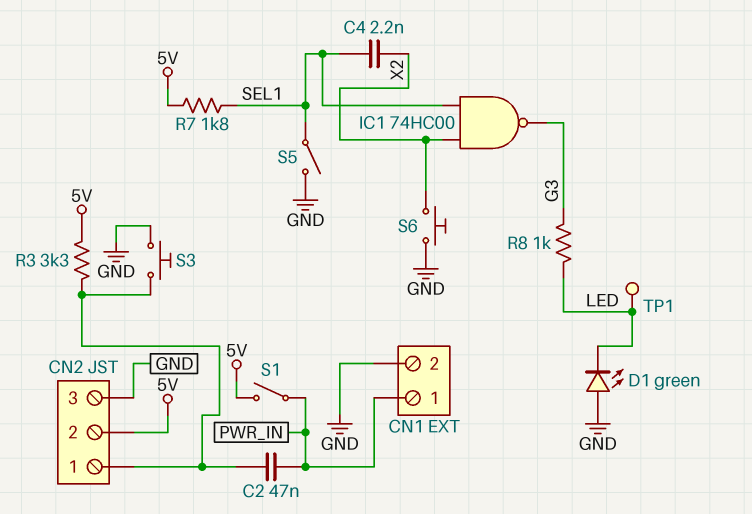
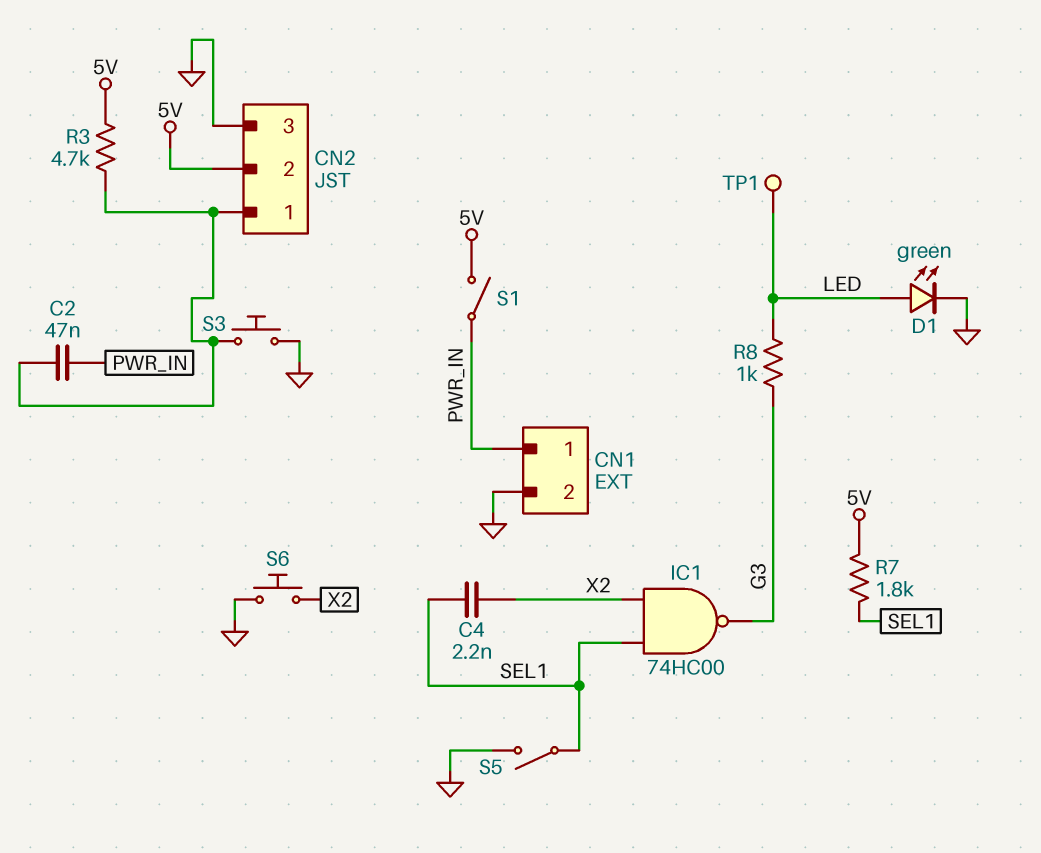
D1: LED green (A GND, K LED) -> LED green (A LED, K GND)
R3: 3.3k (5V, CN2/1) -> 4.7k (5V, CN2/1)

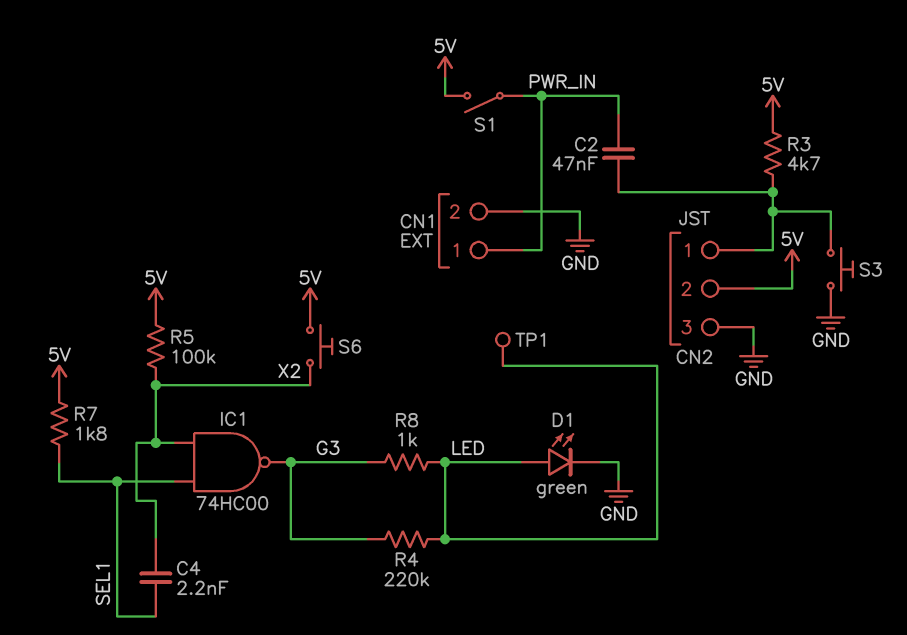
R4: none -> 220k (G3, LED)
R5: none -> 100k (5V, X2)
S5: switch (GND, SEL1) -> none
S6: button (GND, X2) -> button (5V, X2)

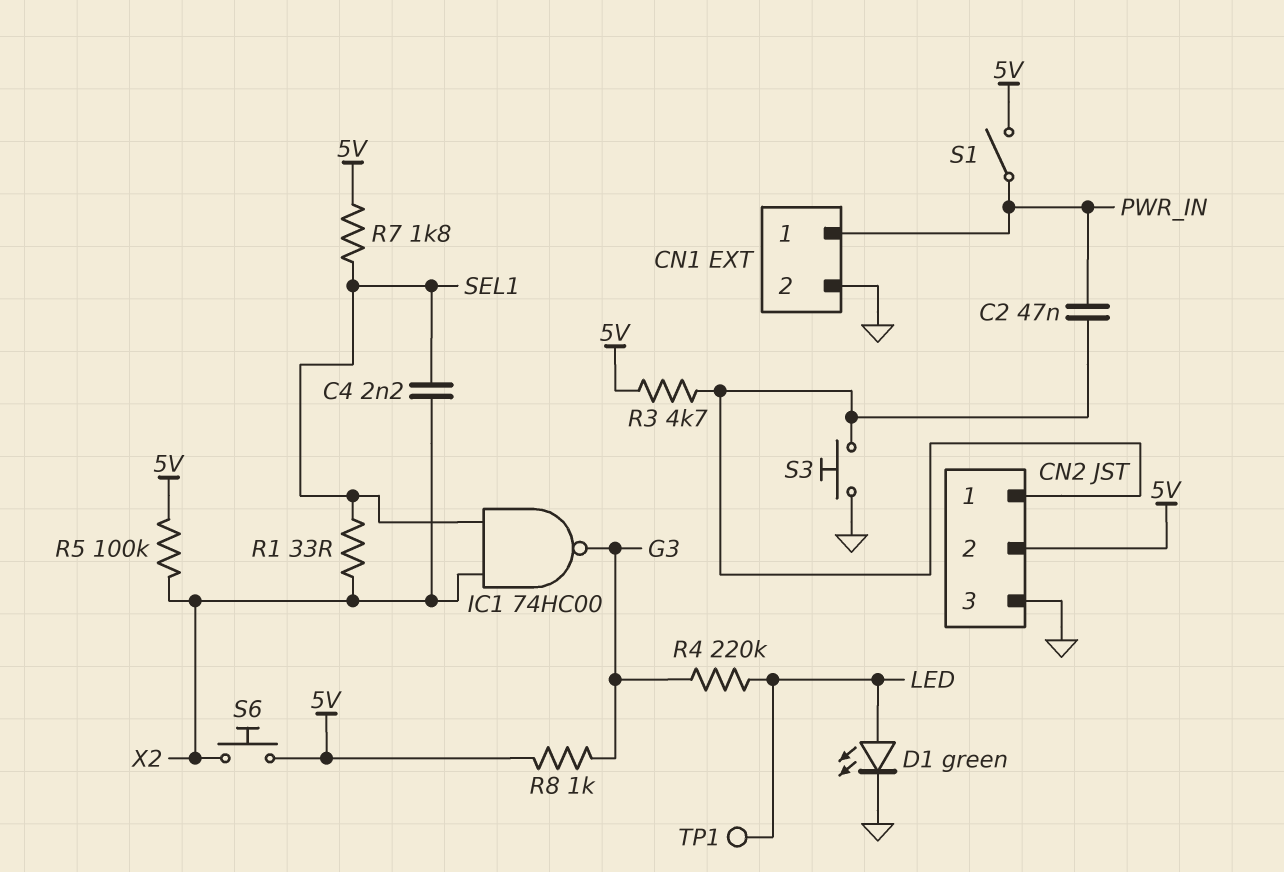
R1: none -> 33 (SEL1, X2)
R8: 1k (G3, LED) -> 1k (5V, G3)

